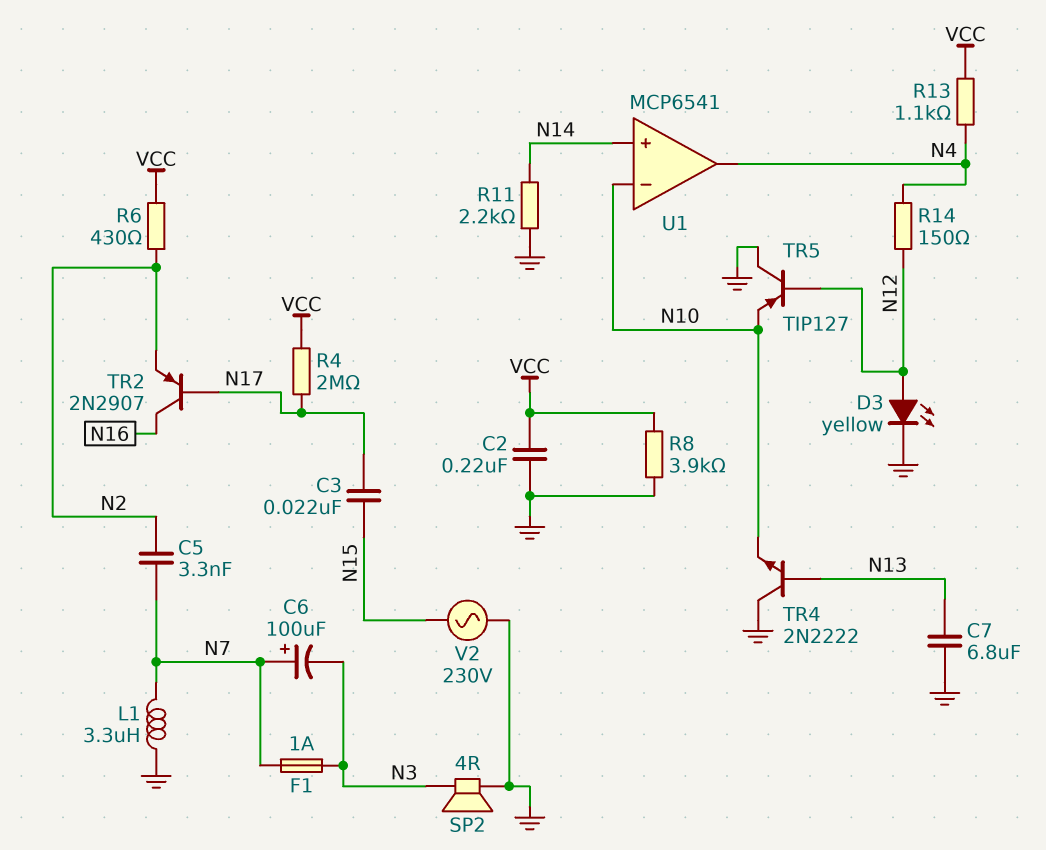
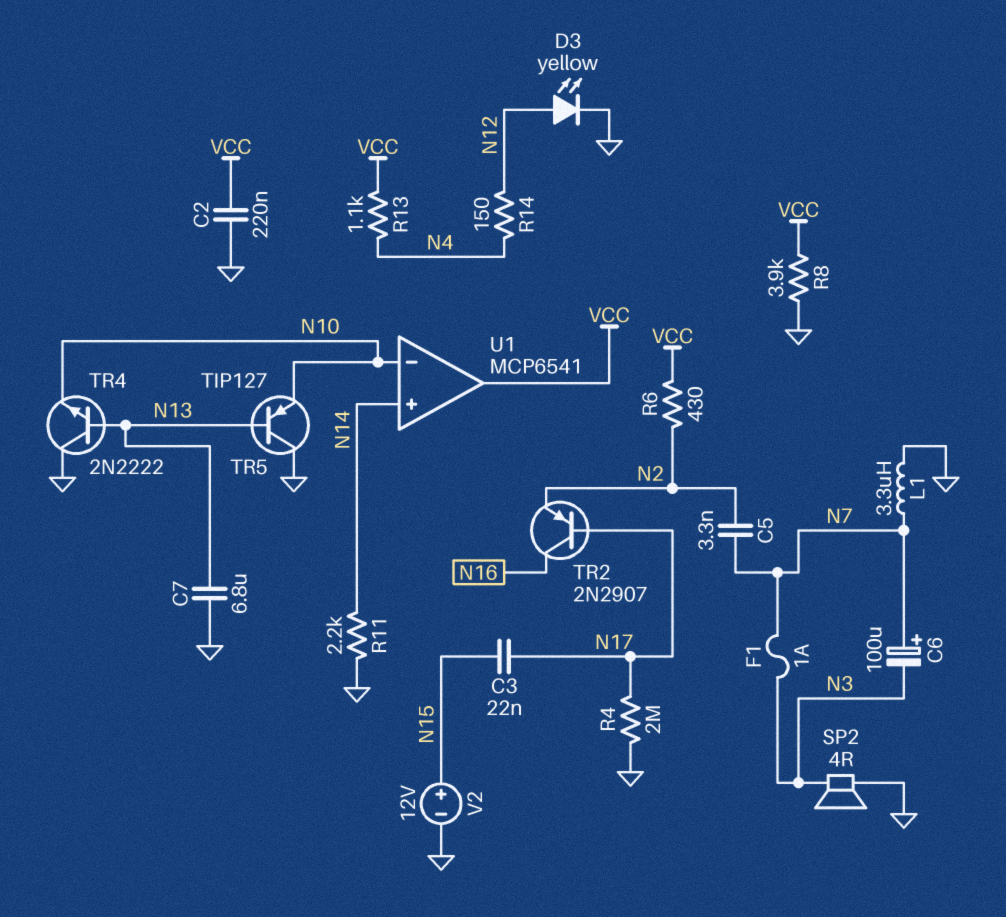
R4: 2M (N17, VCC) -> 2M (GND, N17)
TR5: PNP TIP127 (B N12, C GND, E N10) -> PNP TIP127 (B N13, C GND, E N10)
U1 pin out: N4 -> VCC
V2: AC 230V (GND, N15) -> 12V (plus N15, minus GND)

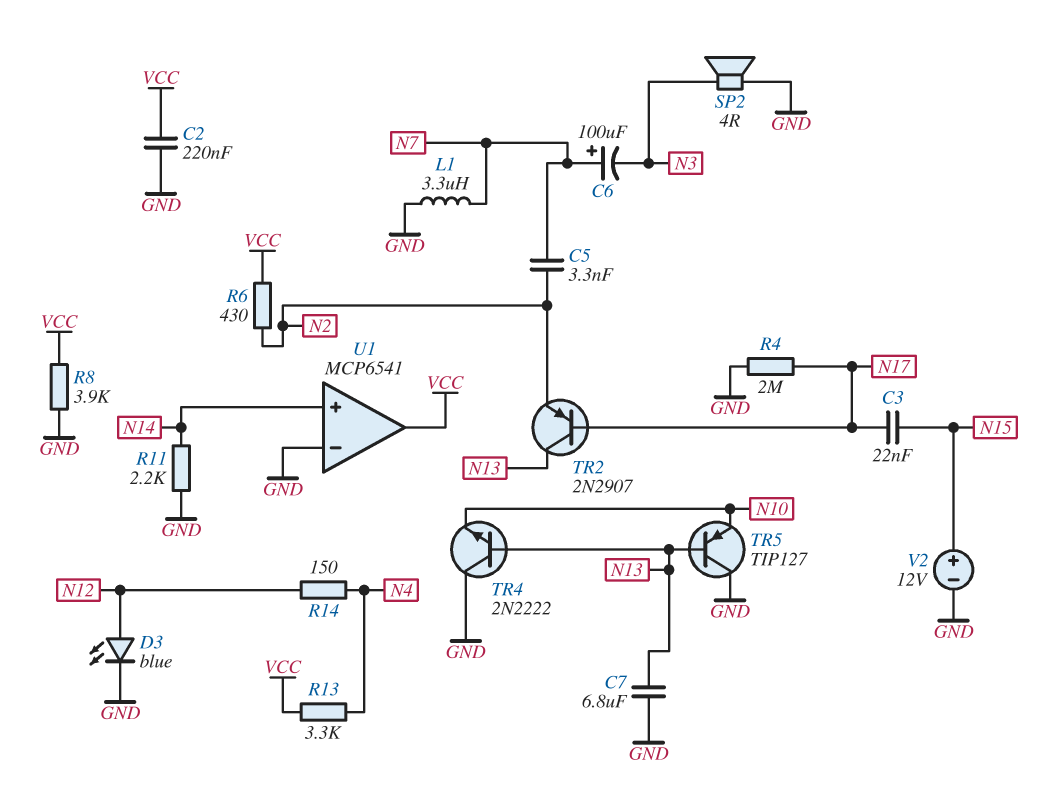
D3: LED yellow (A N12, K GND) -> LED blue (A N12, K GND)
F1: 1A (N3, N7) -> none
R13: 1.1k (N4, VCC) -> 3.3k (N4, VCC)
TR2: PNP 2N2907 (B N17, C N16, E N2) -> PNP 2N2907 (B N17, C N13, E N2)
U1 pin in-: N10 -> GND

